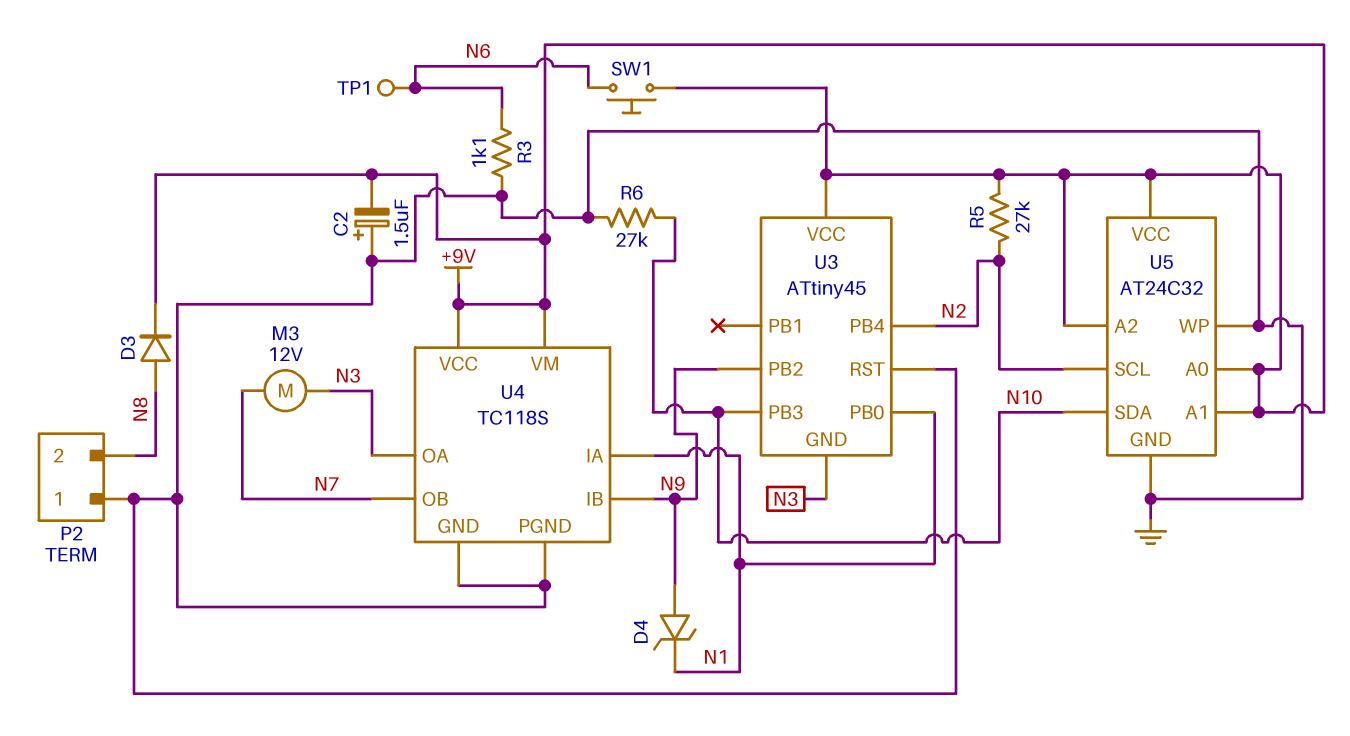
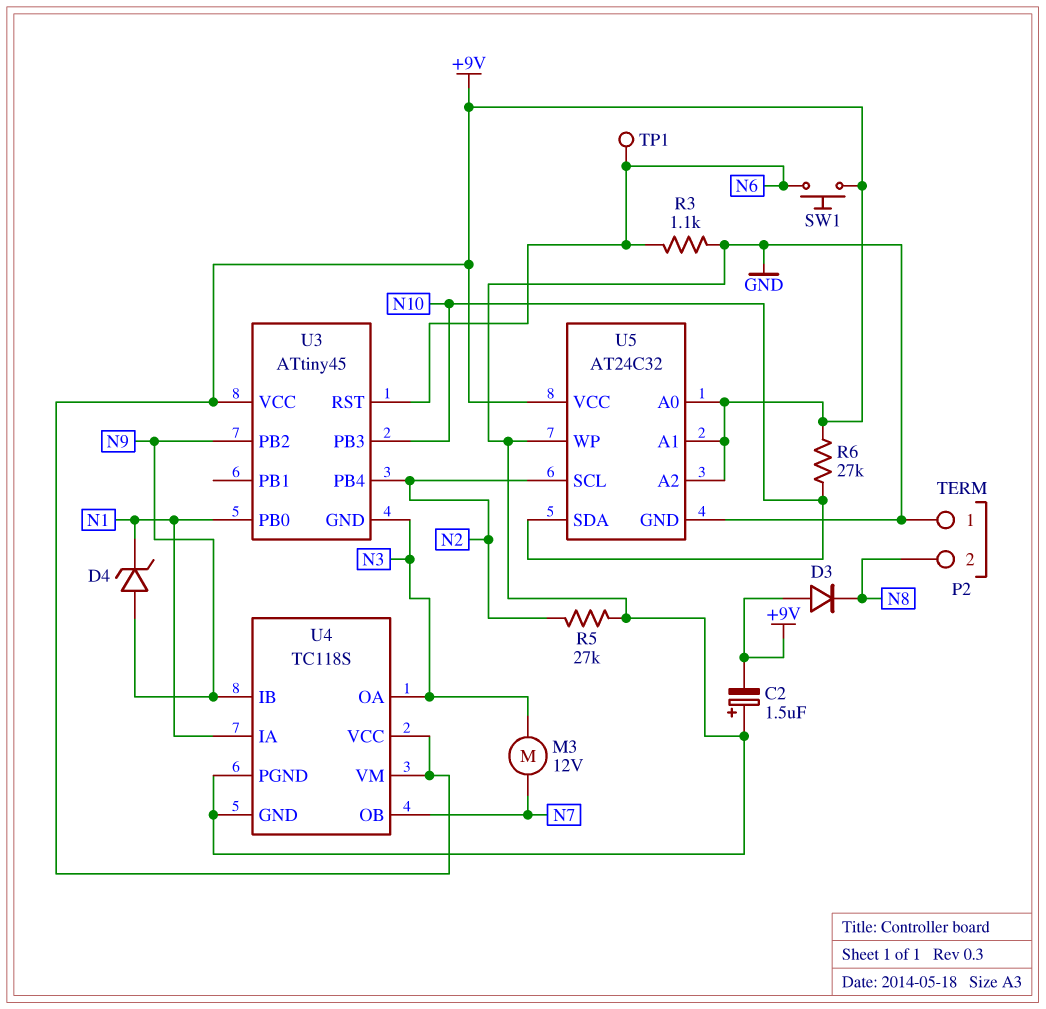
D3: diode (A N8, K +9V) -> diode (A +9V, K N8)
R5: 27k (+9V, N2) -> 27k (GND, N2)
R6: 27k (GND, N10) -> 27k (+9V, N10)
U3 pin RST: GND -> N6

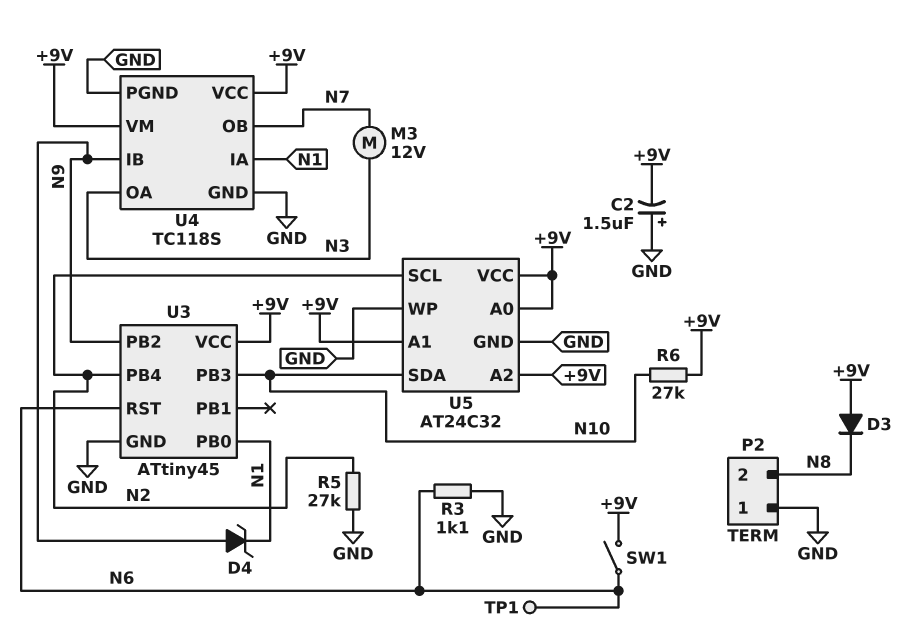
SW1: button (+9V, N6) -> switch (+9V, N6)
U3 pin GND: N3 -> GND

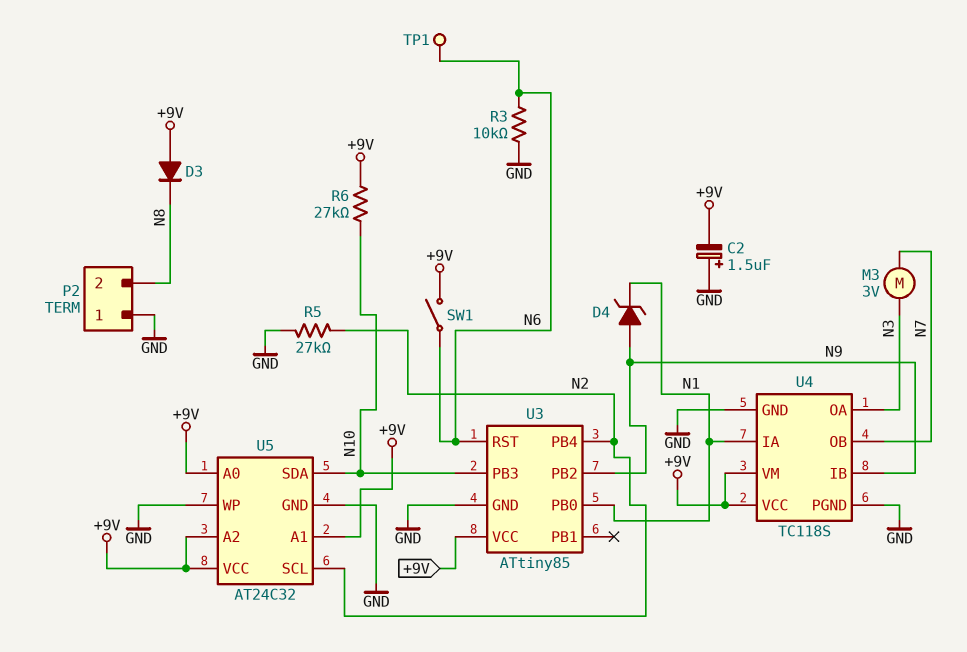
M3: motor 12V (N3, N7) -> motor 3V (N3, N7)
R3: 1.1k (GND, N6) -> 10k (GND, N6)
U3: ATtiny45 -> ATtiny85

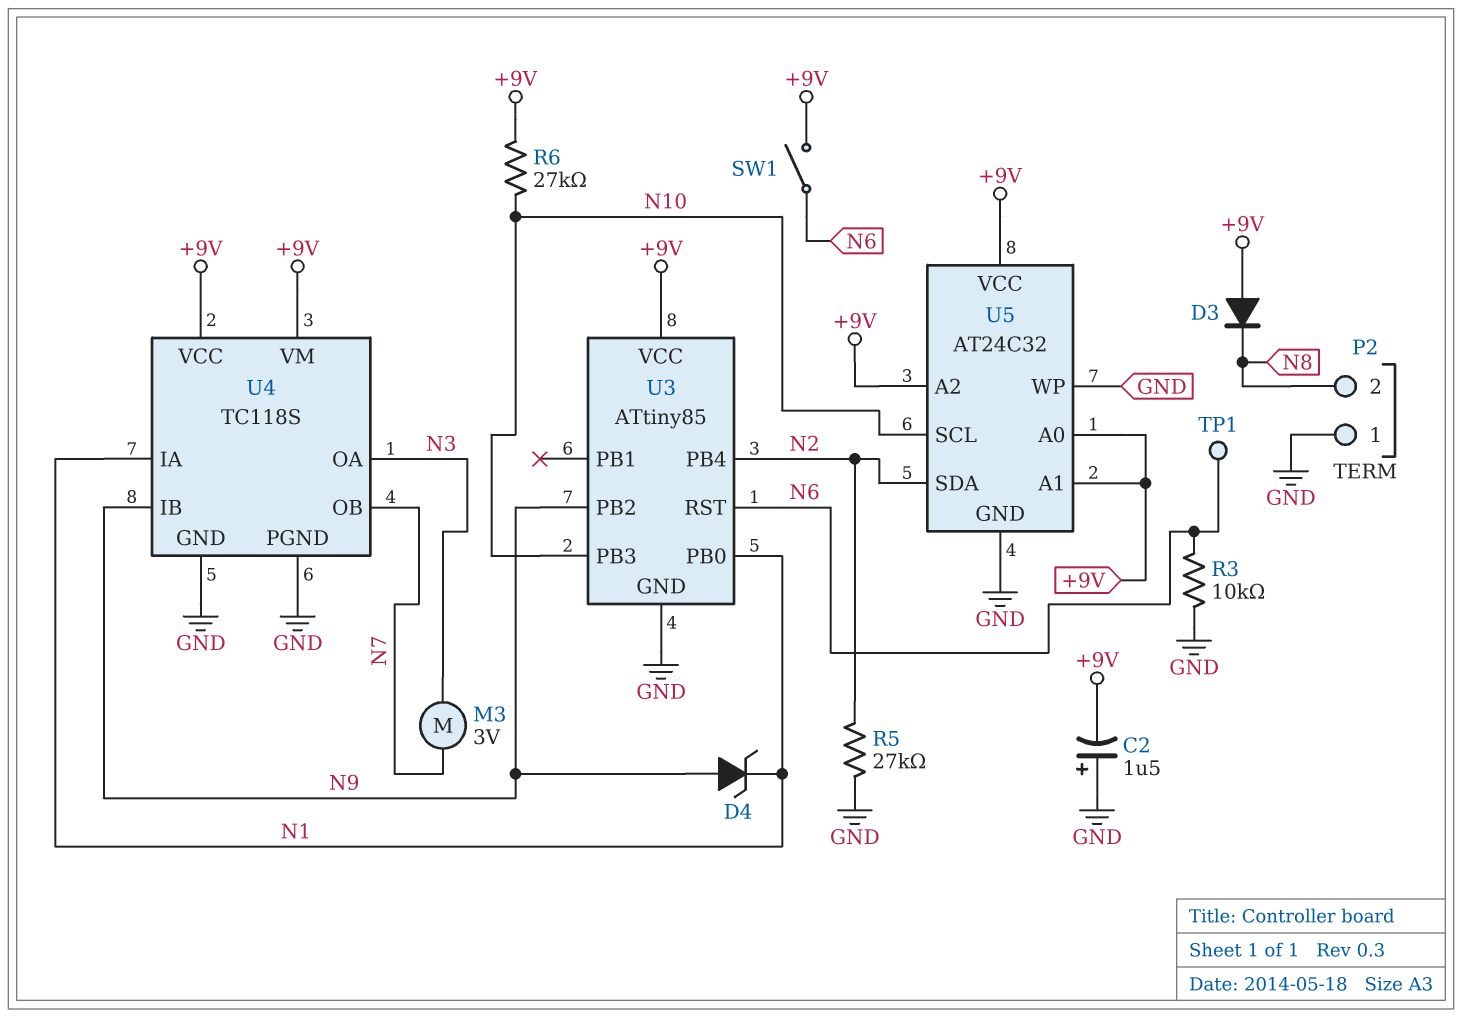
U5 pin SCL: N2 -> N10
U5 pin SDA: N10 -> N2

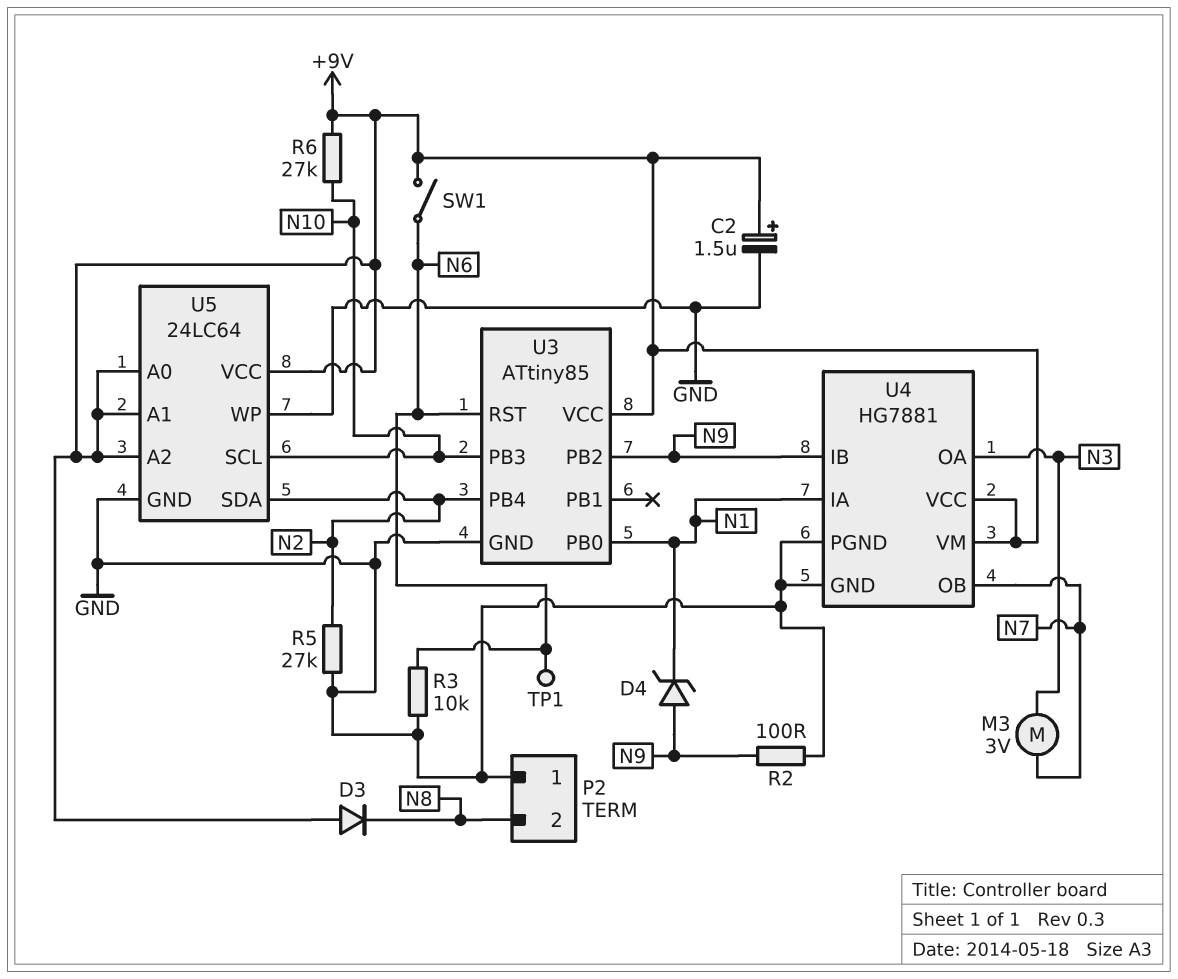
C2: 1.5uF (plus GND, minus +9V) -> 1.5uF (plus +9V, minus GND)
R2: none -> 100 (GND, N9)
U4: TC118S -> HG7881
U5: AT24C32 -> 24LC64

